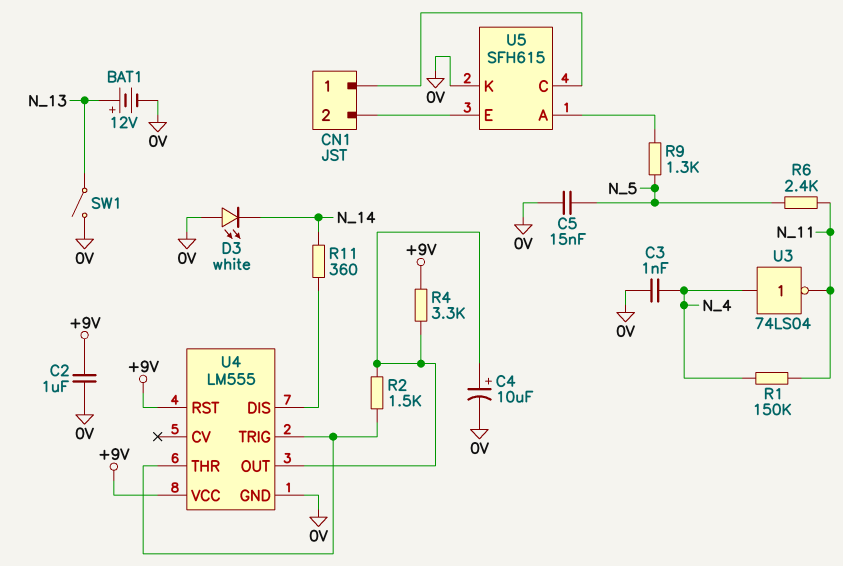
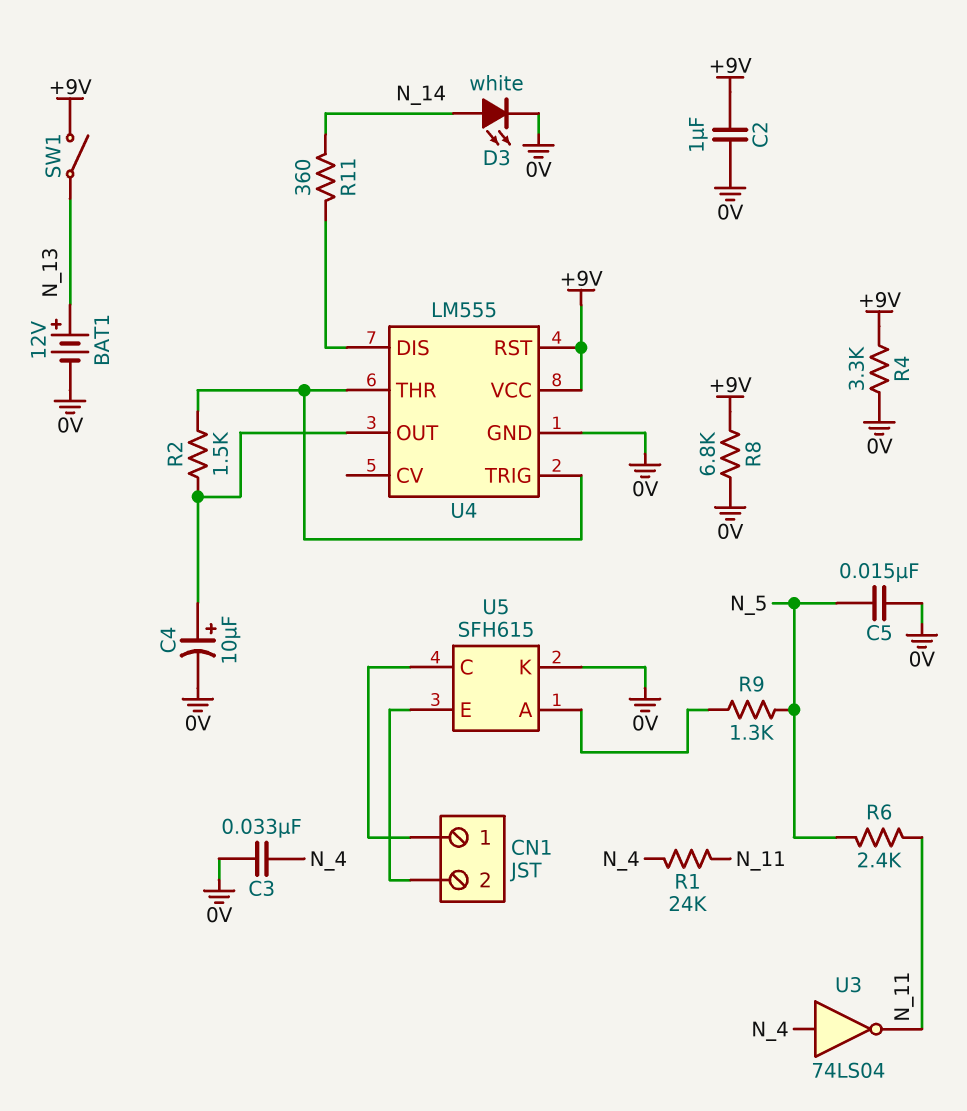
C3: 1nF (0V, N_4) -> 33nF (0V, N_4)
D3: LED white (A 0V, K N_14) -> LED white (A N_14, K 0V)
R1: 150k (N_4, N_11) -> 24k (N_4, N_11)
R4: 3.3k (+9V, U4/OUT) -> 3.3k (+9V, 0V)
R8: none -> 6.8k (+9V, 0V)
SW1: switch (0V, N_13) -> switch (+9V, N_13)

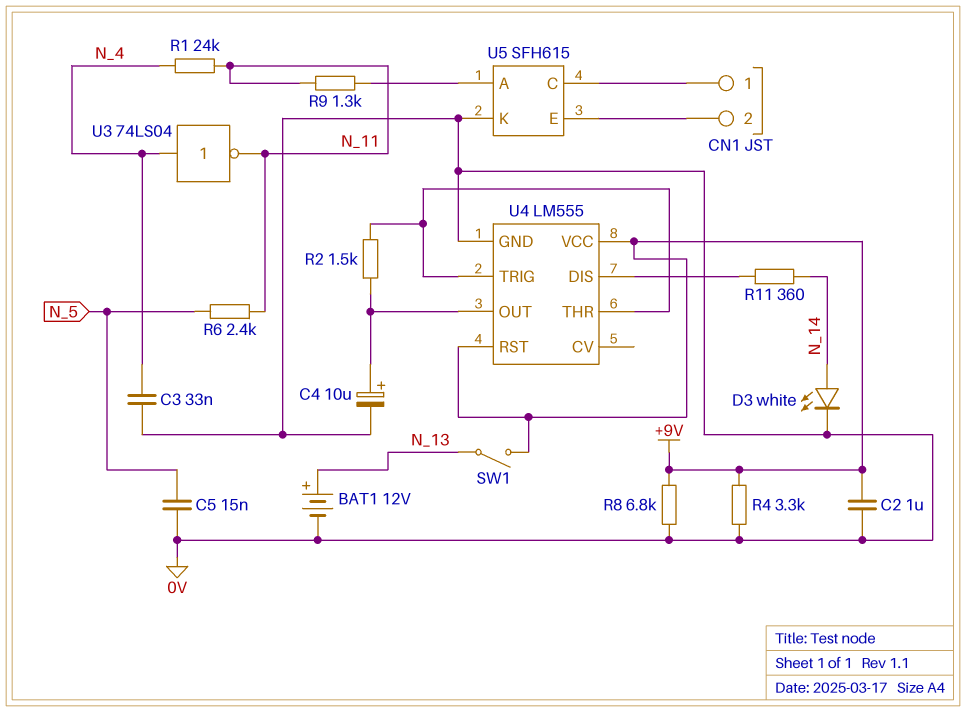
R9: 1.3k (N_5, U5/A) -> 1.3k (N_11, U5/A)

